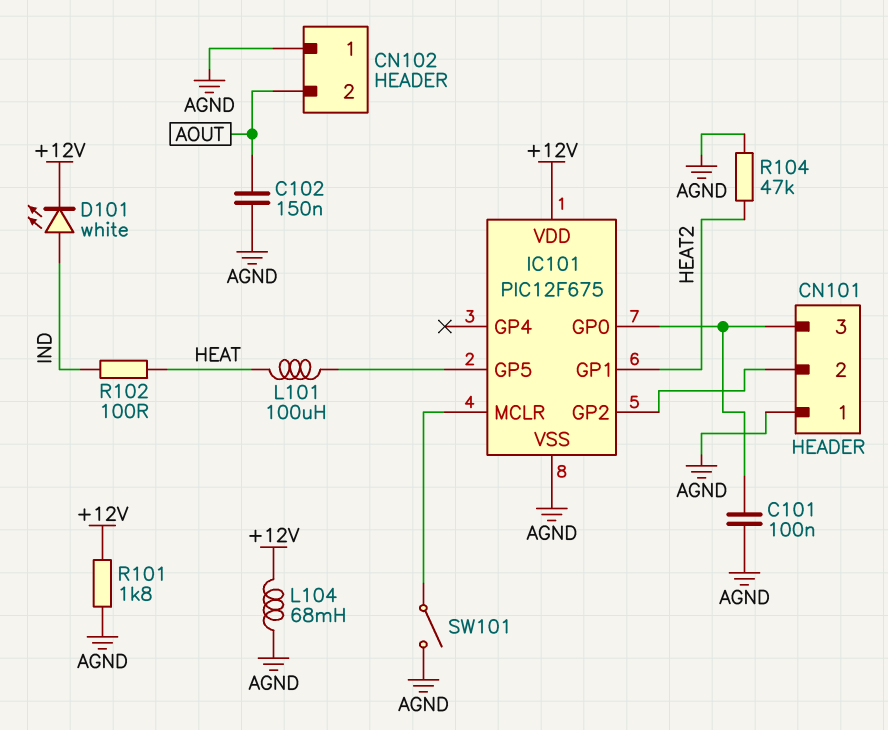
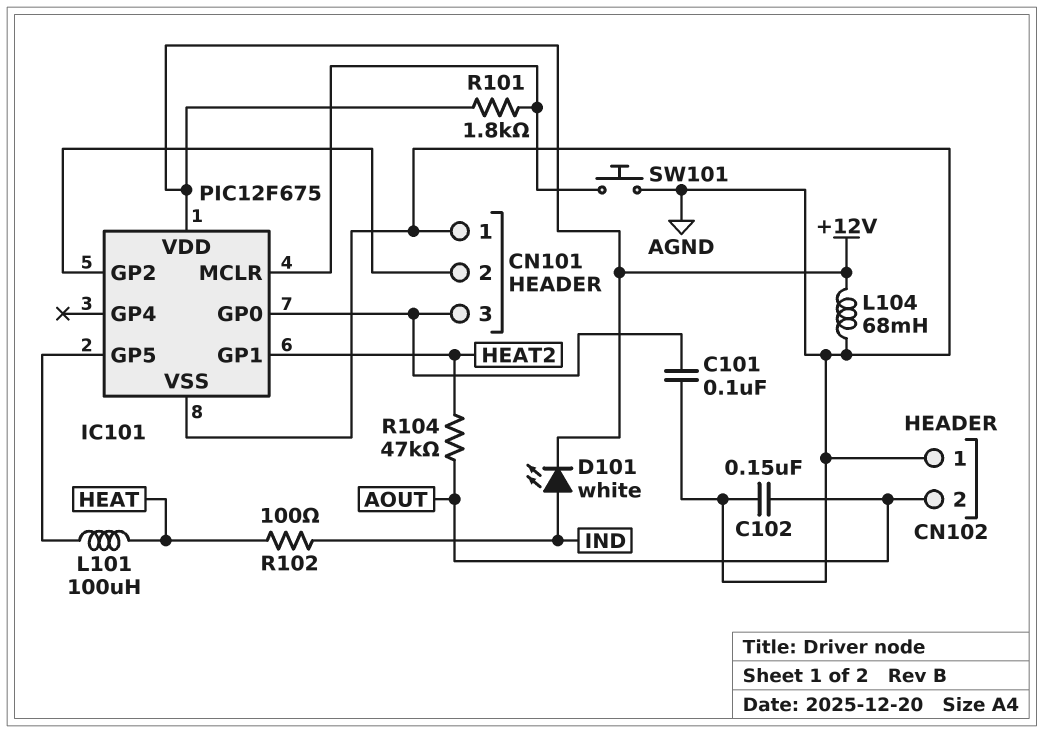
R101: 1.8k (+12V, AGND) -> 1.8k (+12V, IC101/MCLR)
R104: 47k (AGND, HEAT2) -> 47k (AOUT, HEAT2)
SW101: switch (AGND, IC101/MCLR) -> button (AGND, IC101/MCLR)

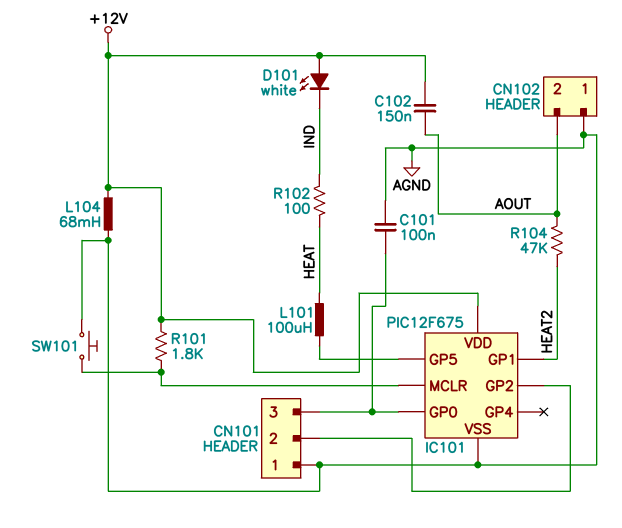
C102: 150nF (AGND, AOUT) -> 150nF (+12V, AOUT)
D101: LED white (A IND, K +12V) -> LED white (A +12V, K IND)

